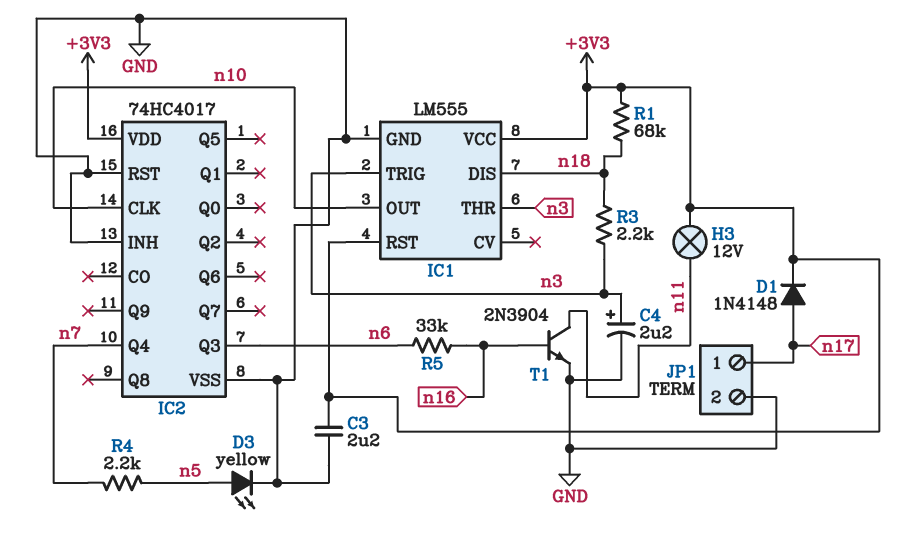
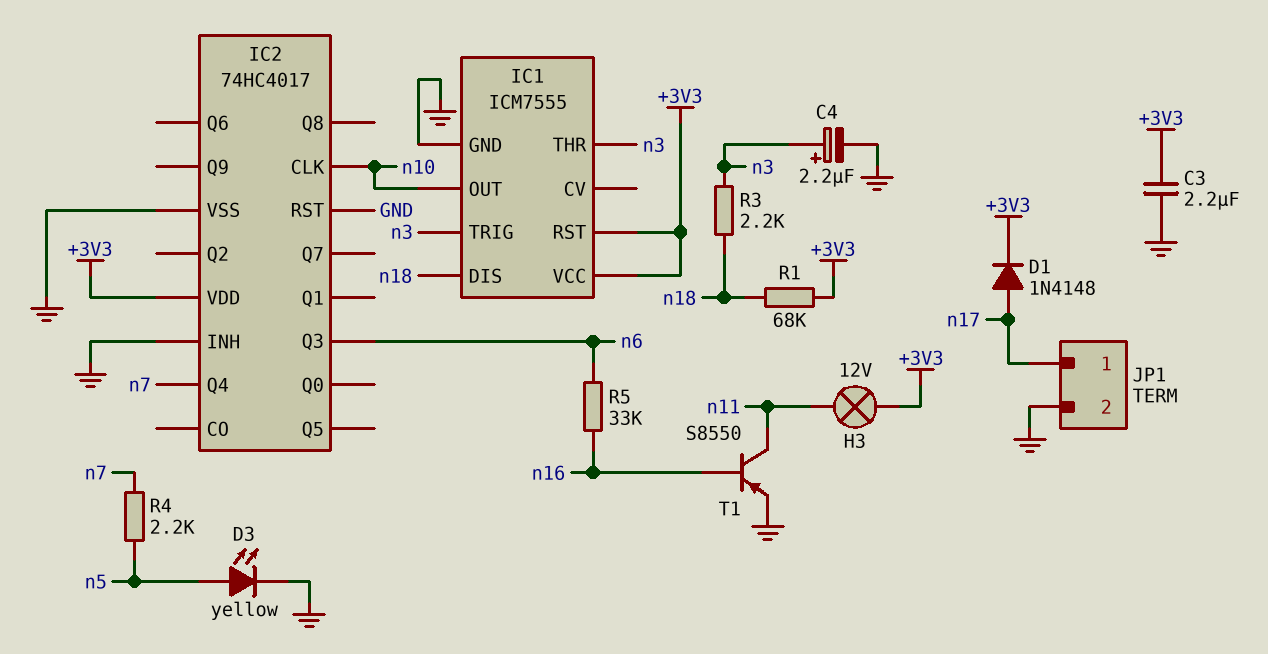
IC1: LM555 -> ICM7555
T1: NPN 2N3904 (B n16, C n11, E GND) -> PNP S8550 (B n16, C n11, E GND)

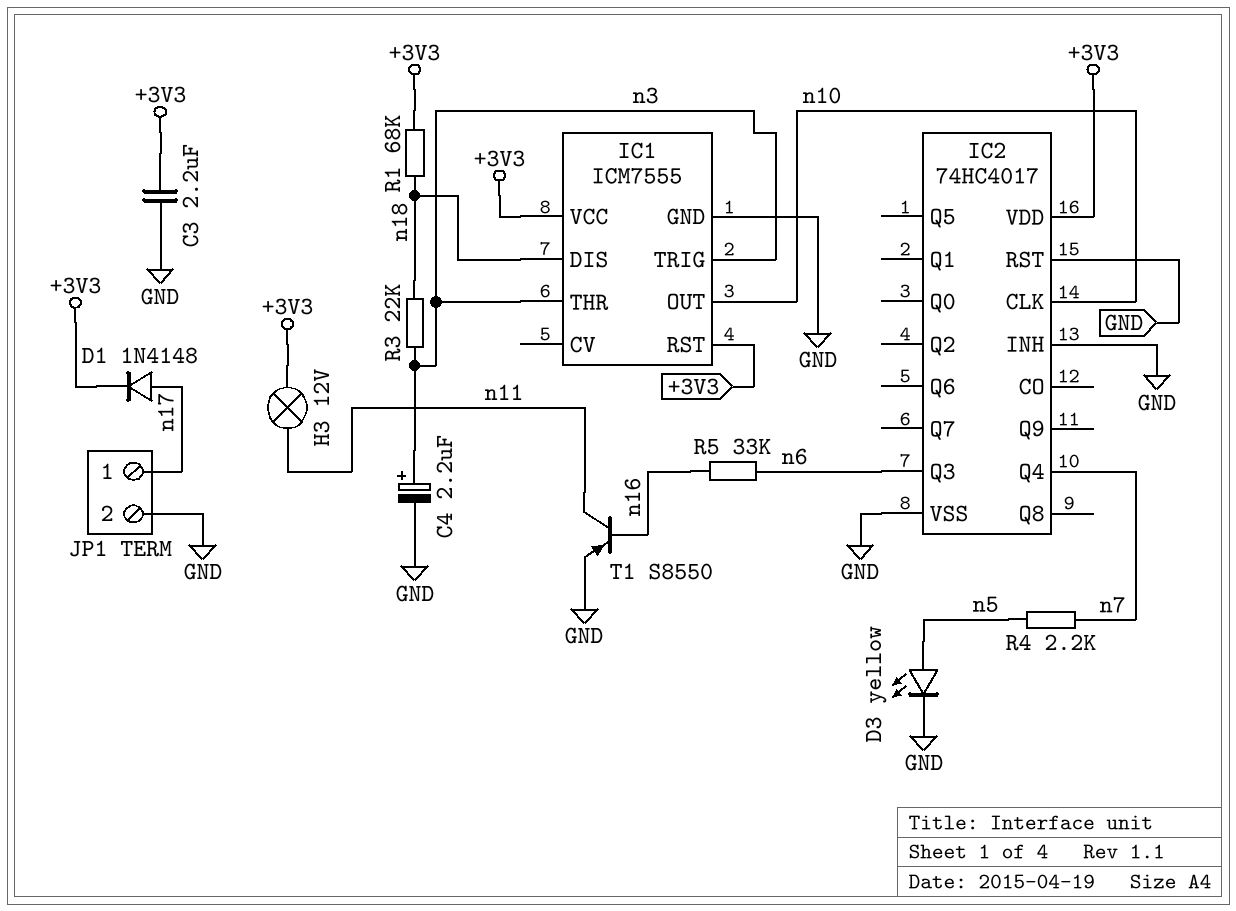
R3: 2.2k (n3, n18) -> 22k (n3, n18)

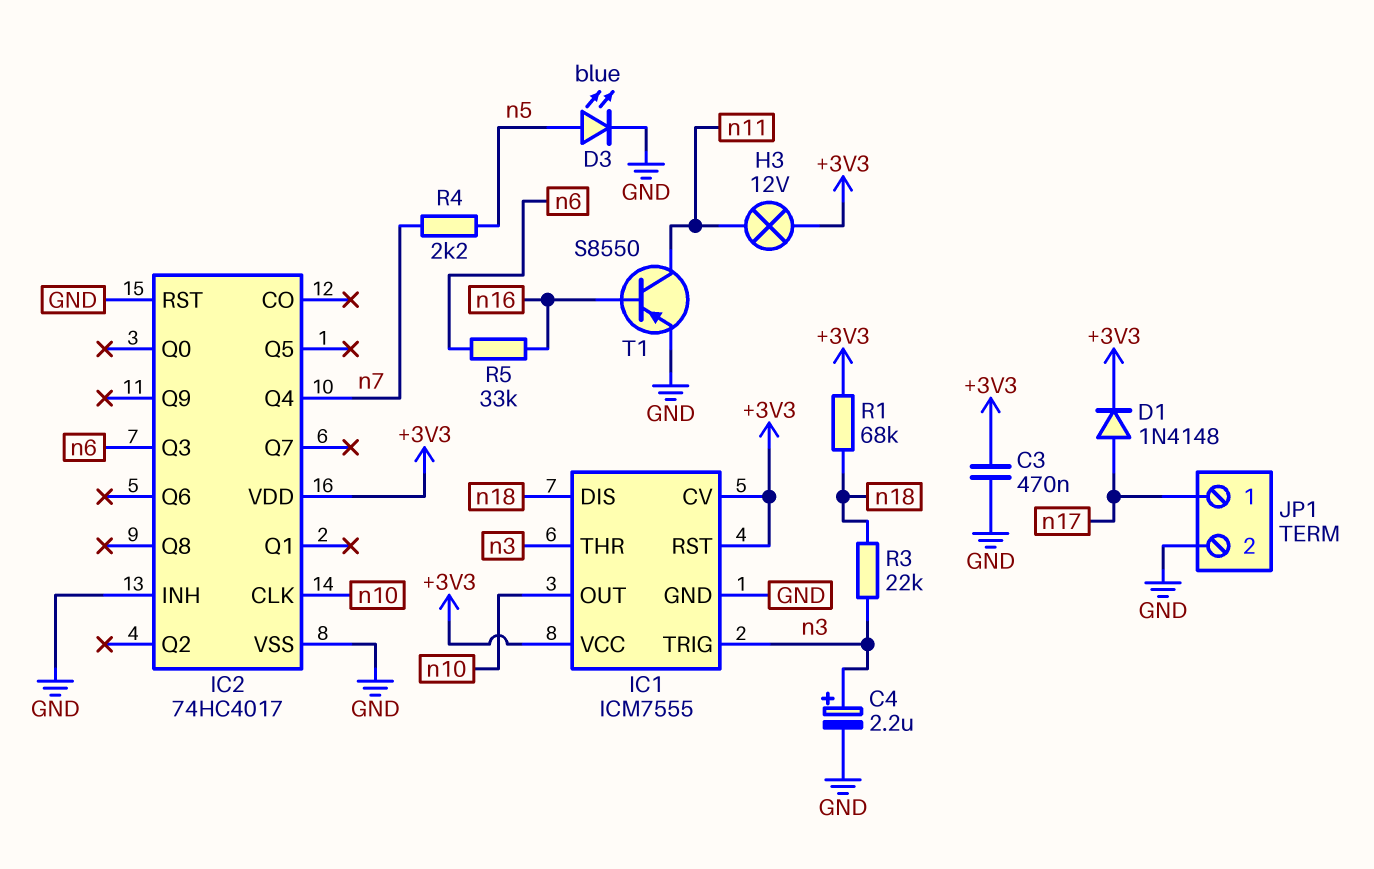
C3: 2.2uF (+3V3, GND) -> 470nF (+3V3, GND)
D3: LED yellow (A n5, K GND) -> LED blue (A n5, K GND)
IC1 pin CV: none -> +3V3

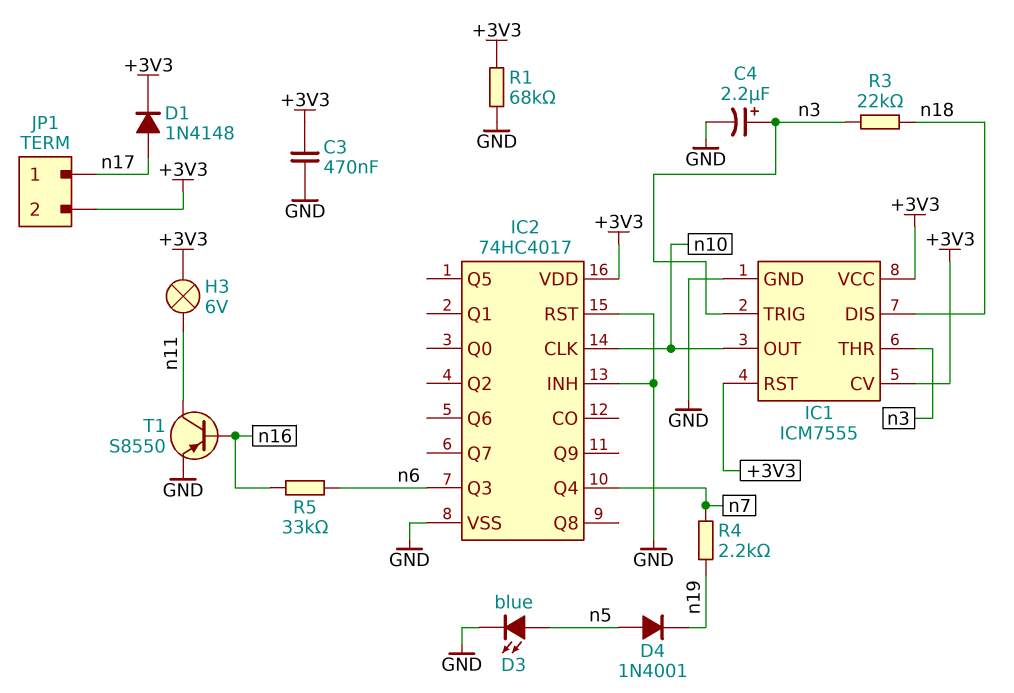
D4: none -> diode 1N4001 (A n5, K n19)
H3: lamp 12V (+3V3, n11) -> lamp 6V (+3V3, n11)
JP1 pin 2: GND -> +3V3
R1: 68k (+3V3, n18) -> 68k (+3V3, GND)
R4: 2.2k (n5, n7) -> 2.2k (n7, n19)

